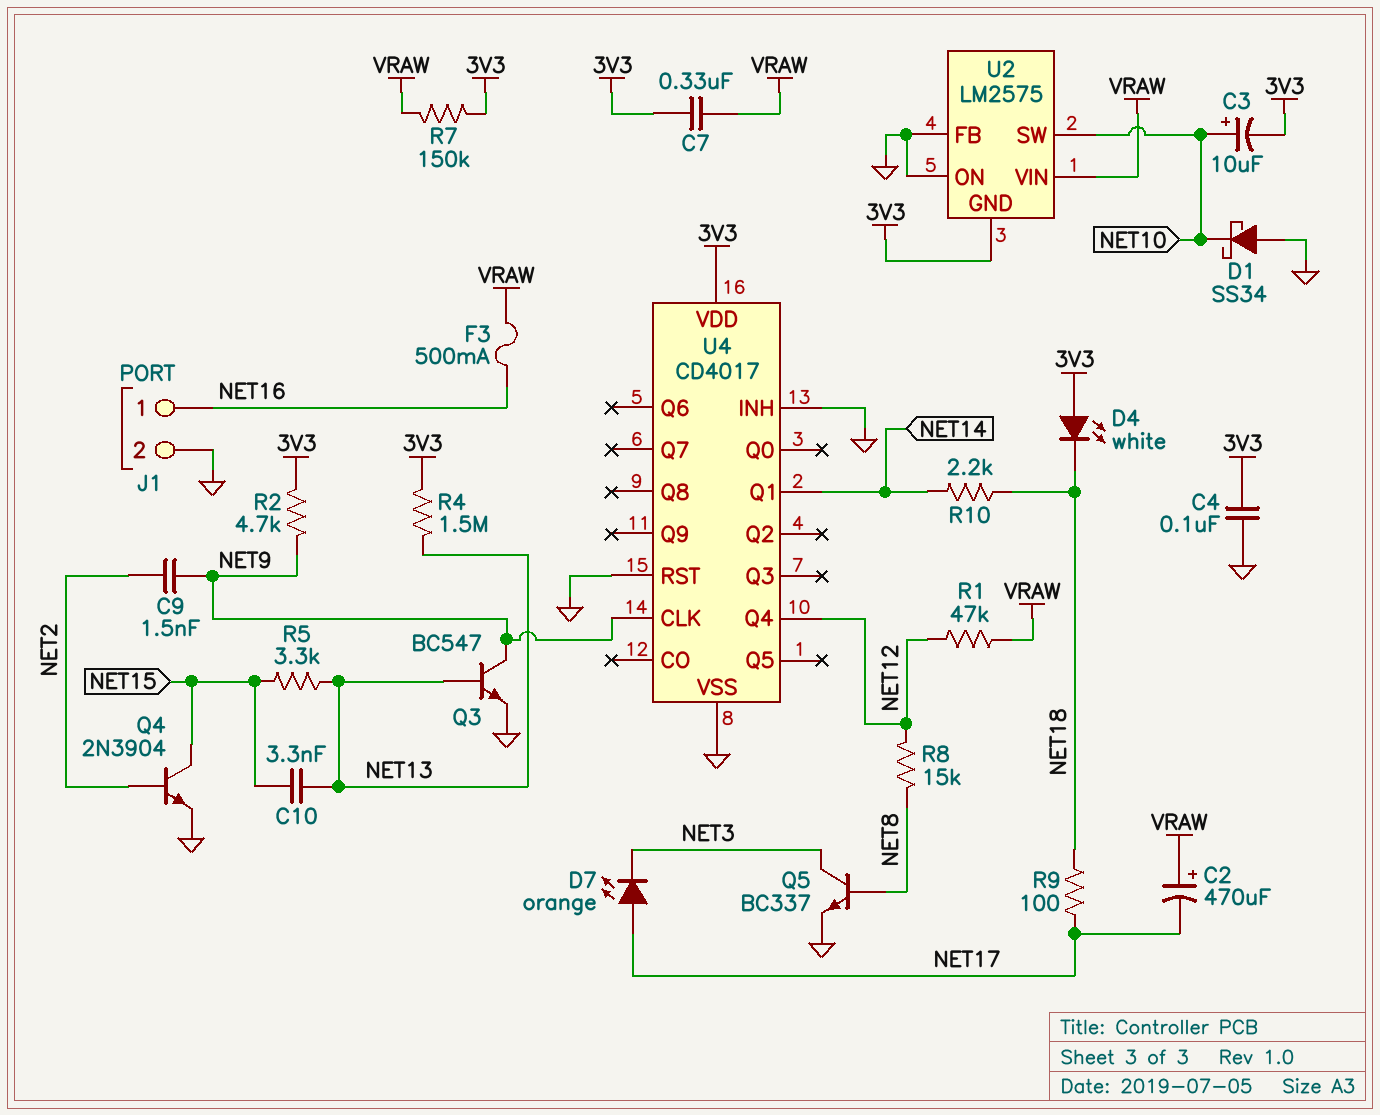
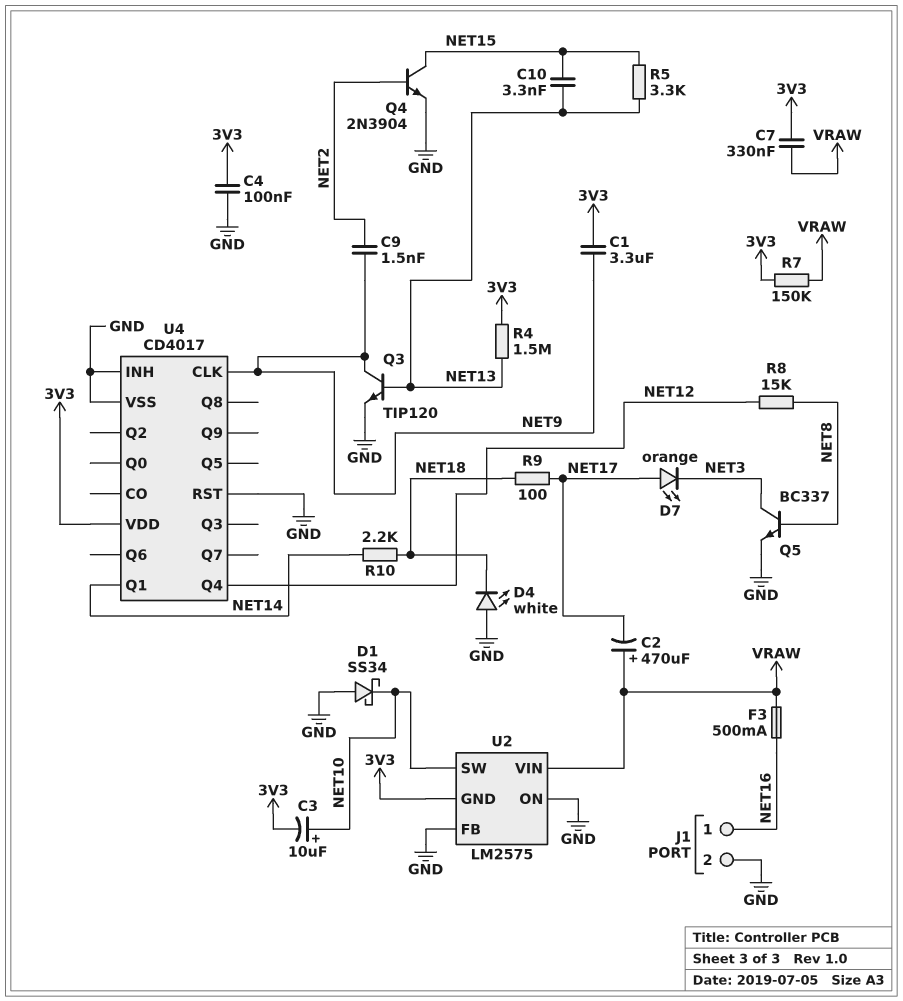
C1: none -> 3.3uF (3V3, NET9)
D4: LED white (A 3V3, K NET18) -> LED white (A GND, K NET18)
Q3: NPN BC547 (B NET13, C NET9, E GND) -> NPN TIP120 (B NET13, C NET9, E GND)
R1: 47k (NET12, VRAW) -> none
R2: 4.7k (3V3, NET9) -> none

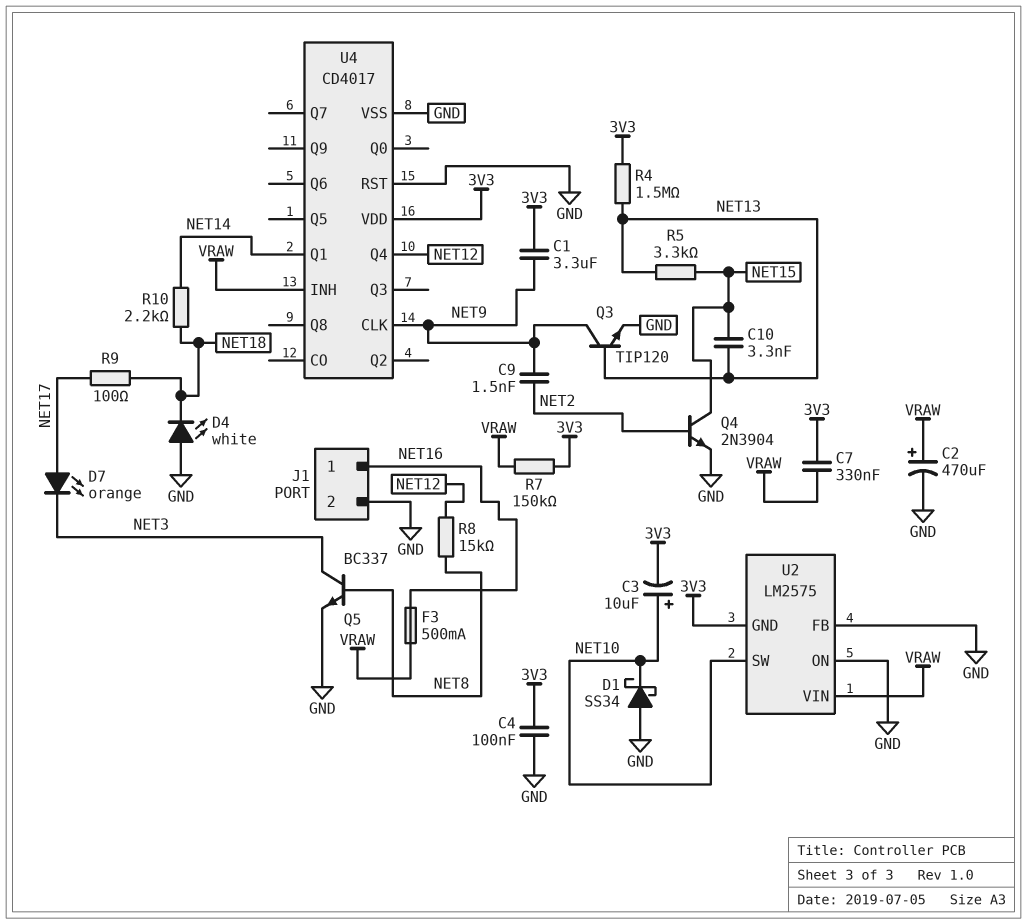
C2: 470uF (plus VRAW, minus NET17) -> 470uF (plus VRAW, minus GND)
U4 pin INH: GND -> VRAW

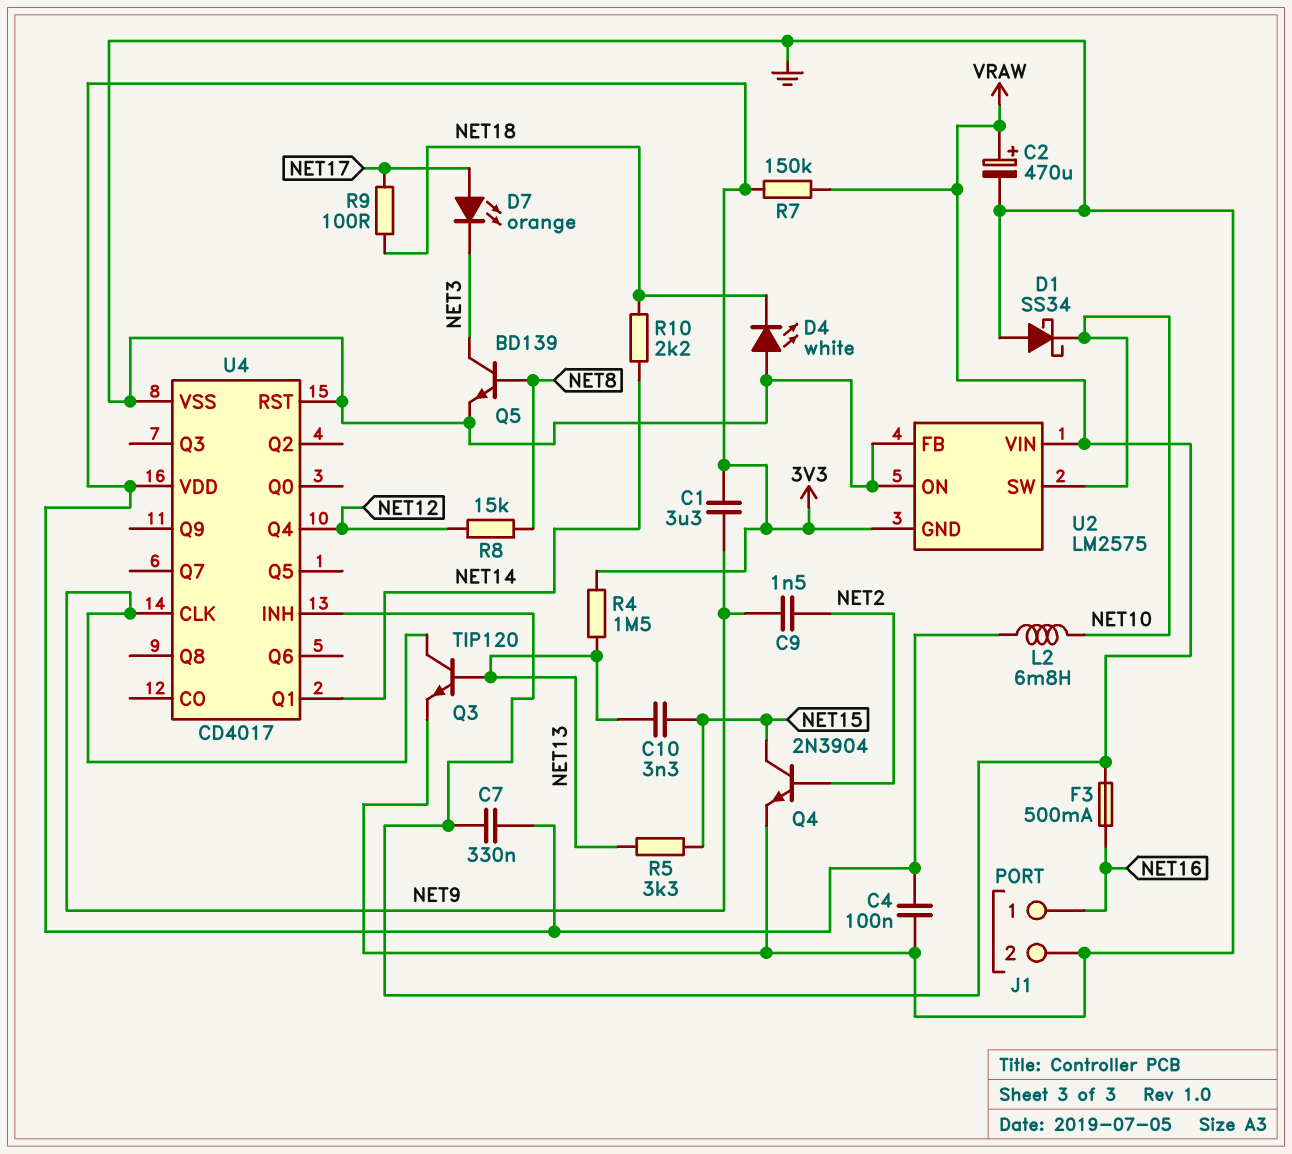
C3: 10uF (plus NET10, minus 3V3) -> none
L2: none -> 6.8mH (3V3, NET10)
Q5: NPN BC337 (B NET8, C NET3, E GND) -> NPN BD139 (B NET8, C NET3, E GND)

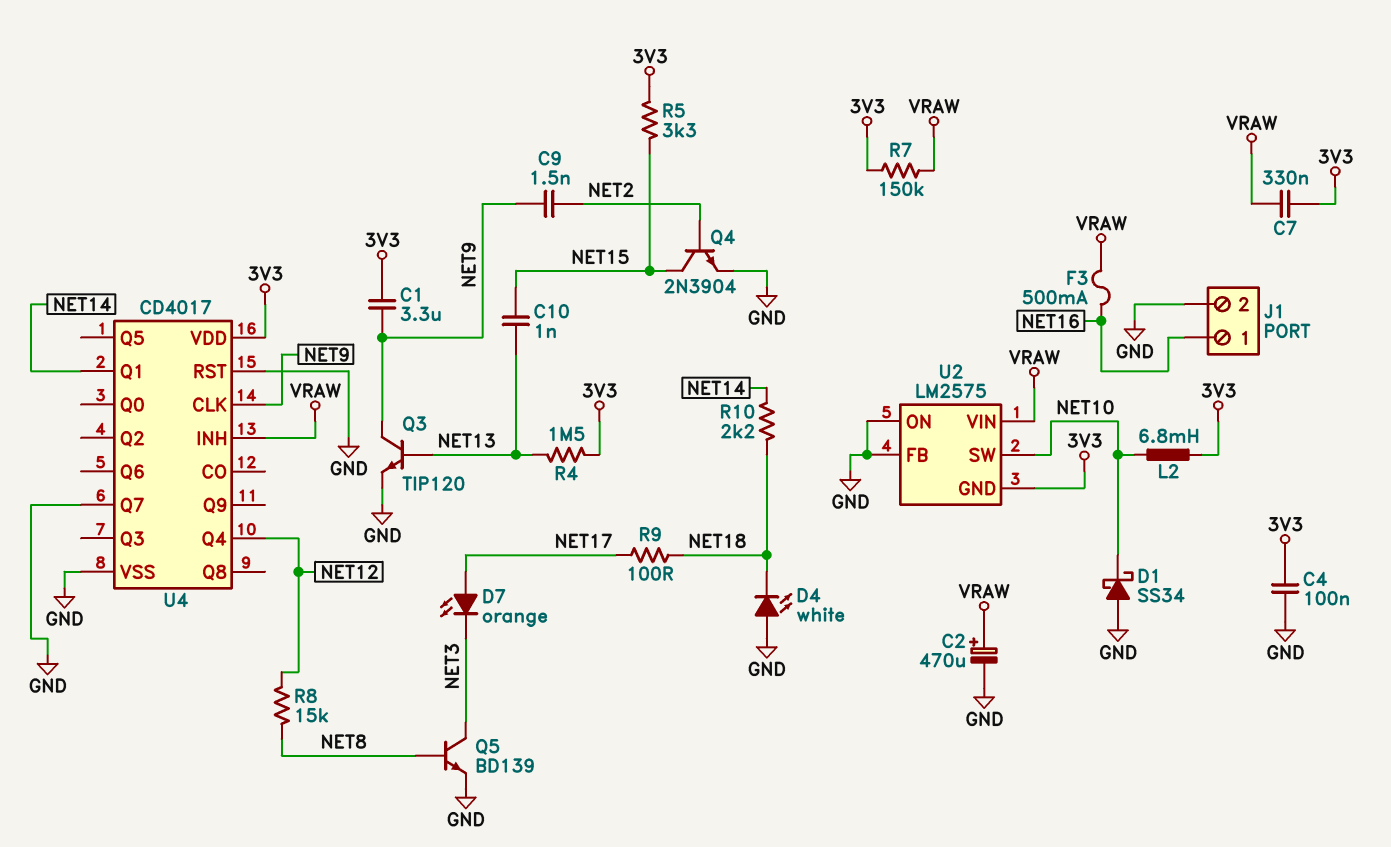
C10: 3.3nF (NET13, NET15) -> 1nF (NET13, NET15)
R5: 3.3k (NET13, NET15) -> 3.3k (3V3, NET15)
U4 pin Q7: none -> GND

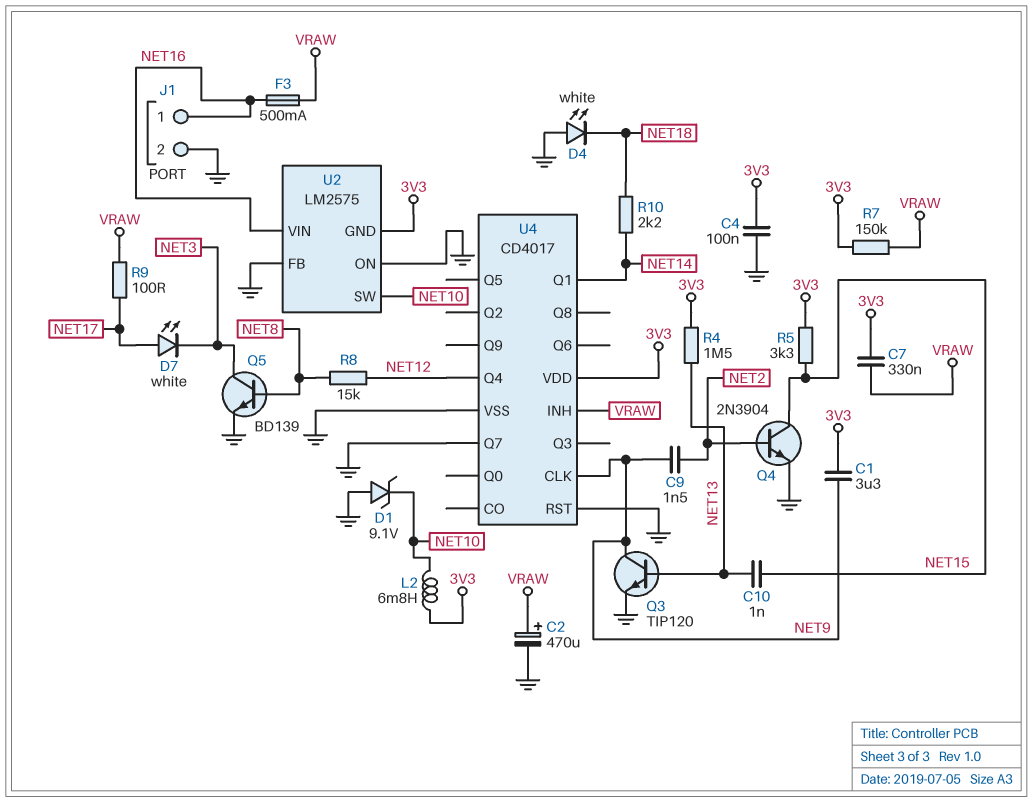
D1: schottky SS34 (A GND, K NET10) -> zener 9.1V (A GND, K NET10)
D7: LED orange (A NET17, K NET3) -> LED white (A NET17, K NET3)
R9: 100 (NET17, NET18) -> 100 (NET17, VRAW)
U2 pin VIN: VRAW -> NET16

